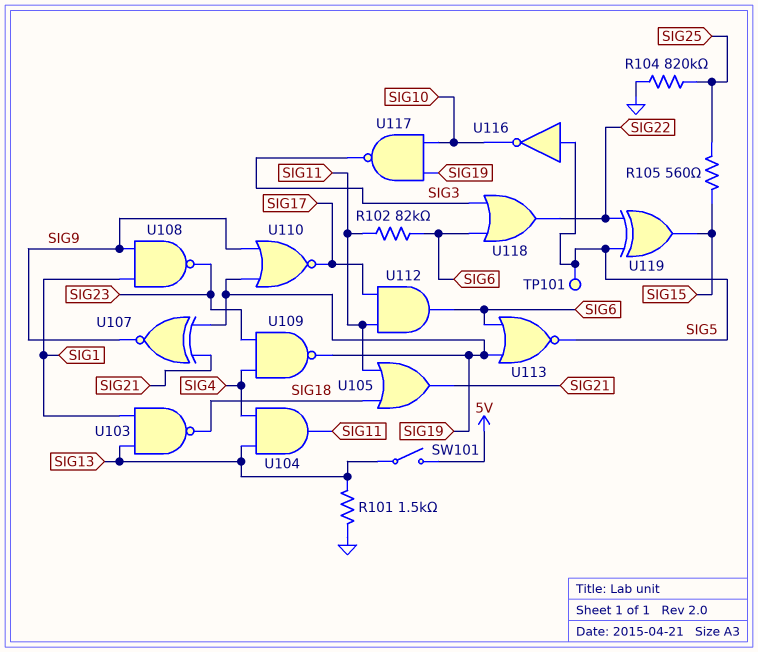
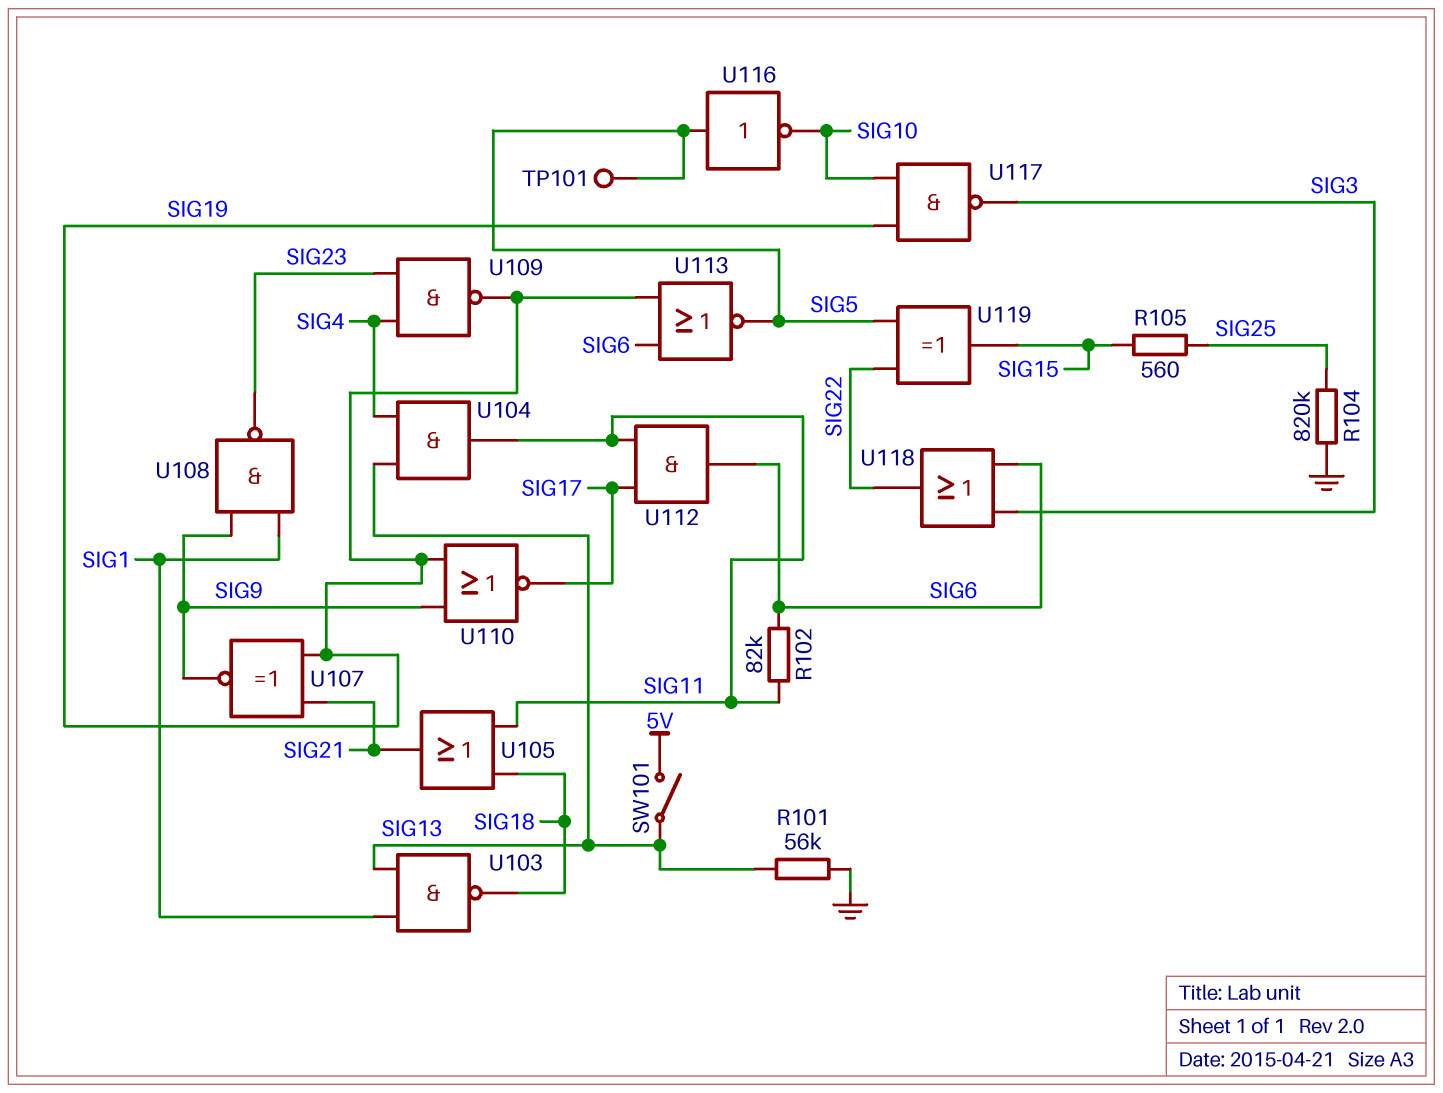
R101: 1.5k (GND, SIG13) -> 56k (GND, SIG13)

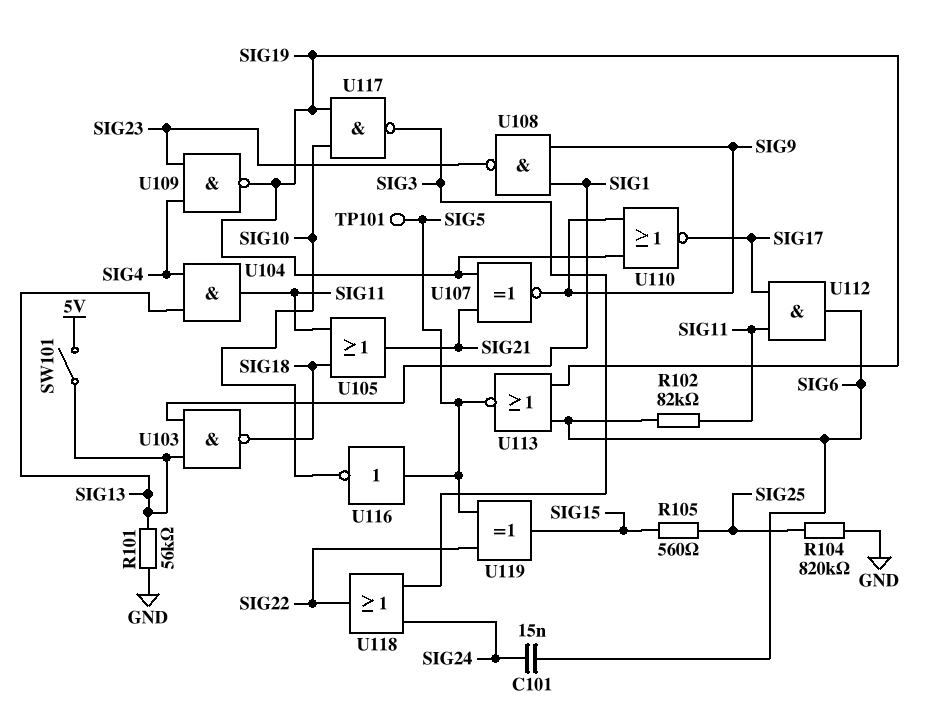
C101: none -> 15nF (SIG6, SIG24)
U118: OR (in SIG3, in SIG6, out SIG22) -> OR (in SIG3, in SIG24, out SIG22)

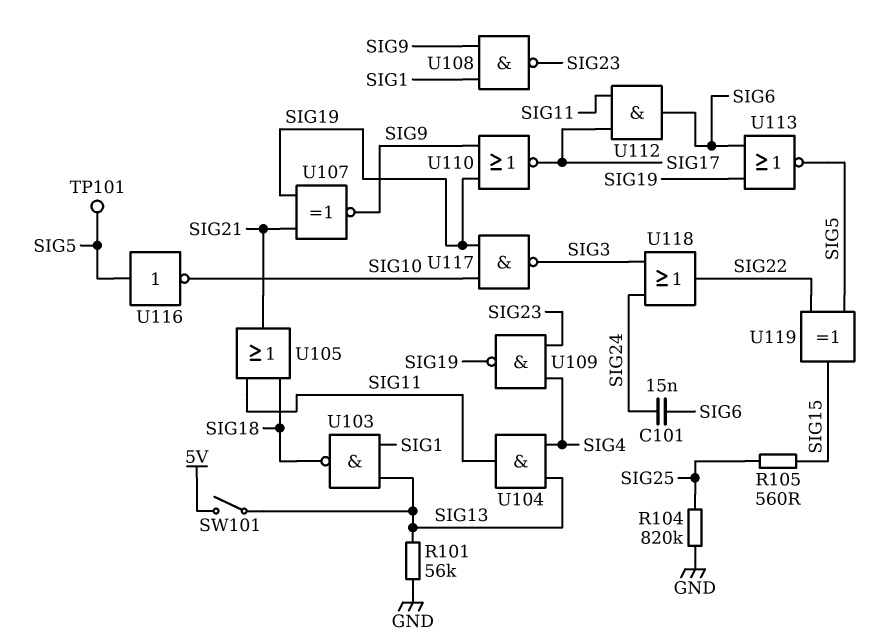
R102: 82k (SIG6, SIG11) -> none

